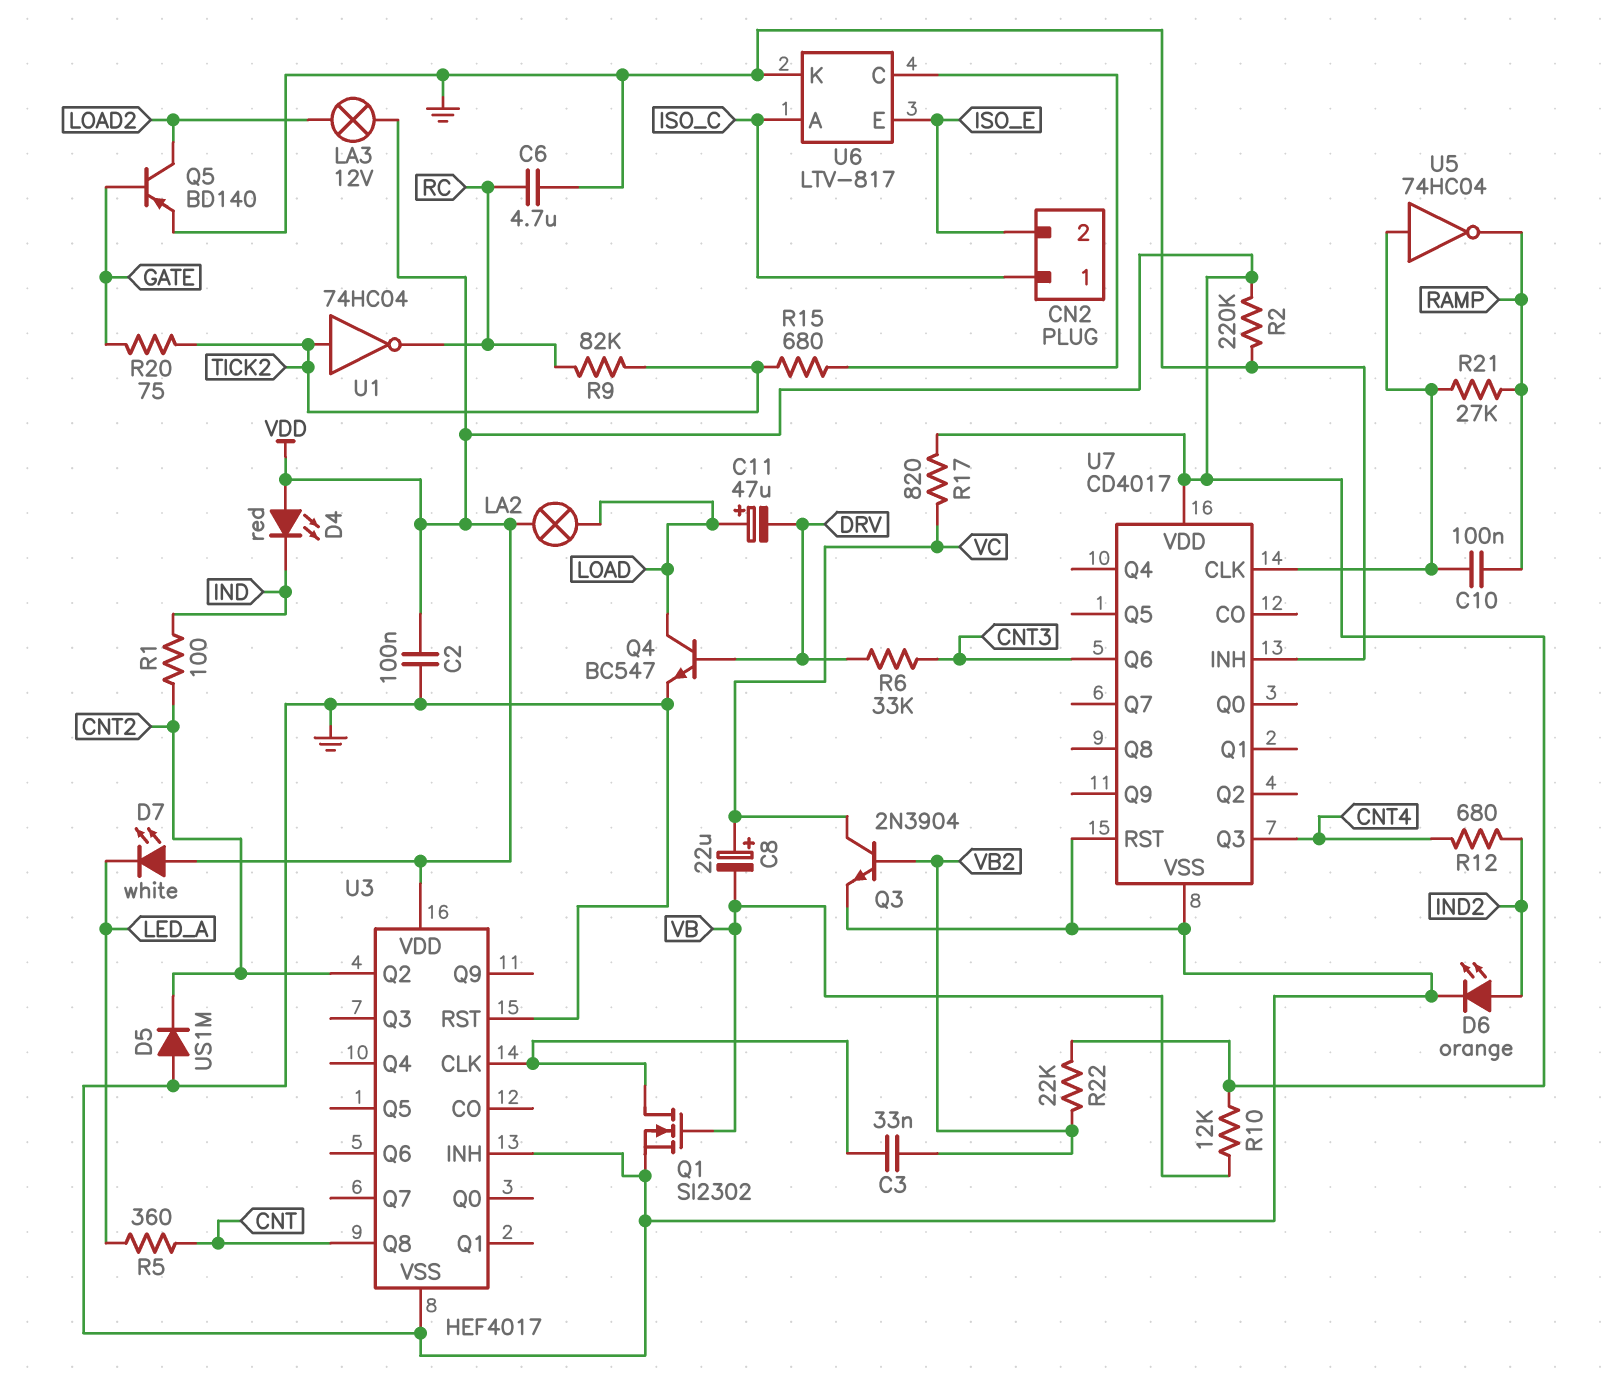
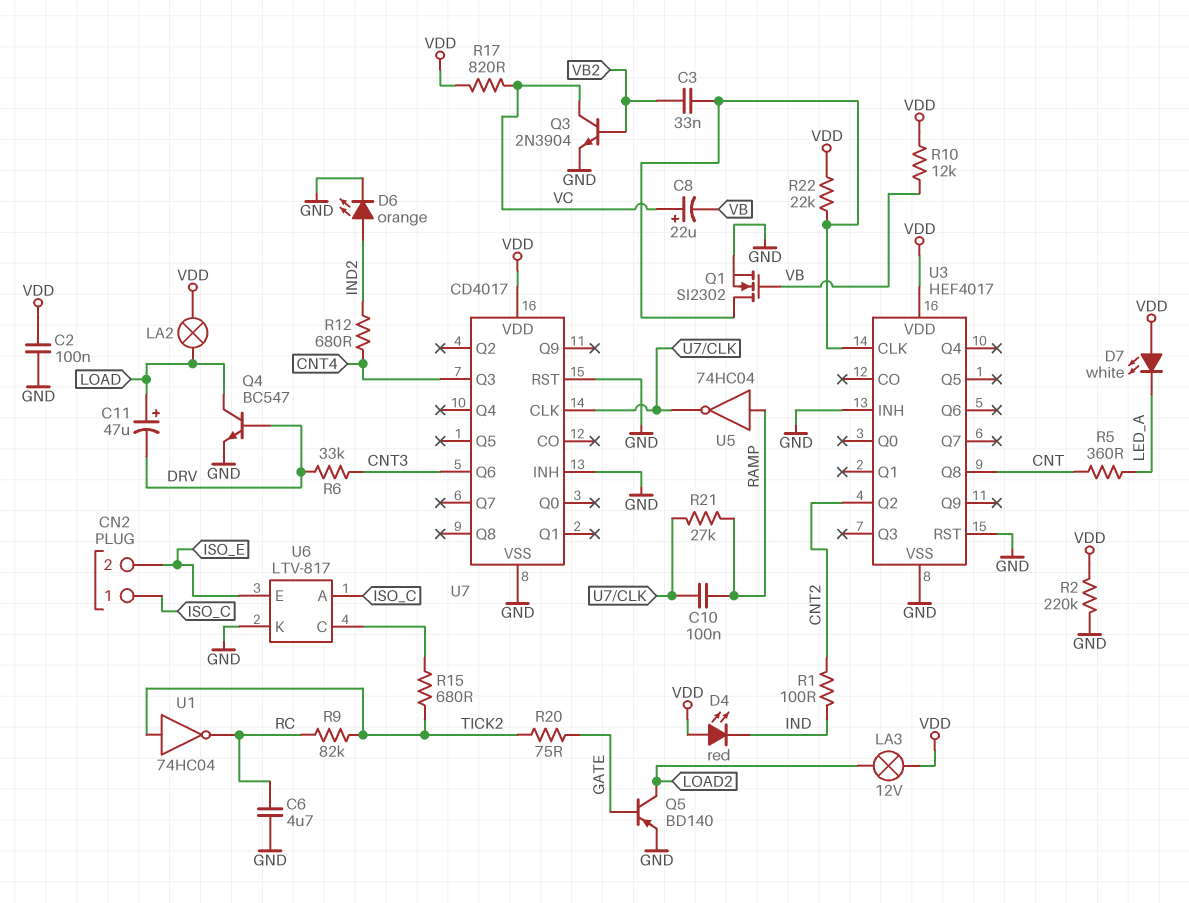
D5: diode US1M (A GND, K CNT2) -> none
R22: 22k (VB2, VDD) -> 22k (U3/CLK, VDD)
U5: NOT 74HC04 (in U7/CLK, out RAMP) -> NOT 74HC04 (in RAMP, out U7/CLK)

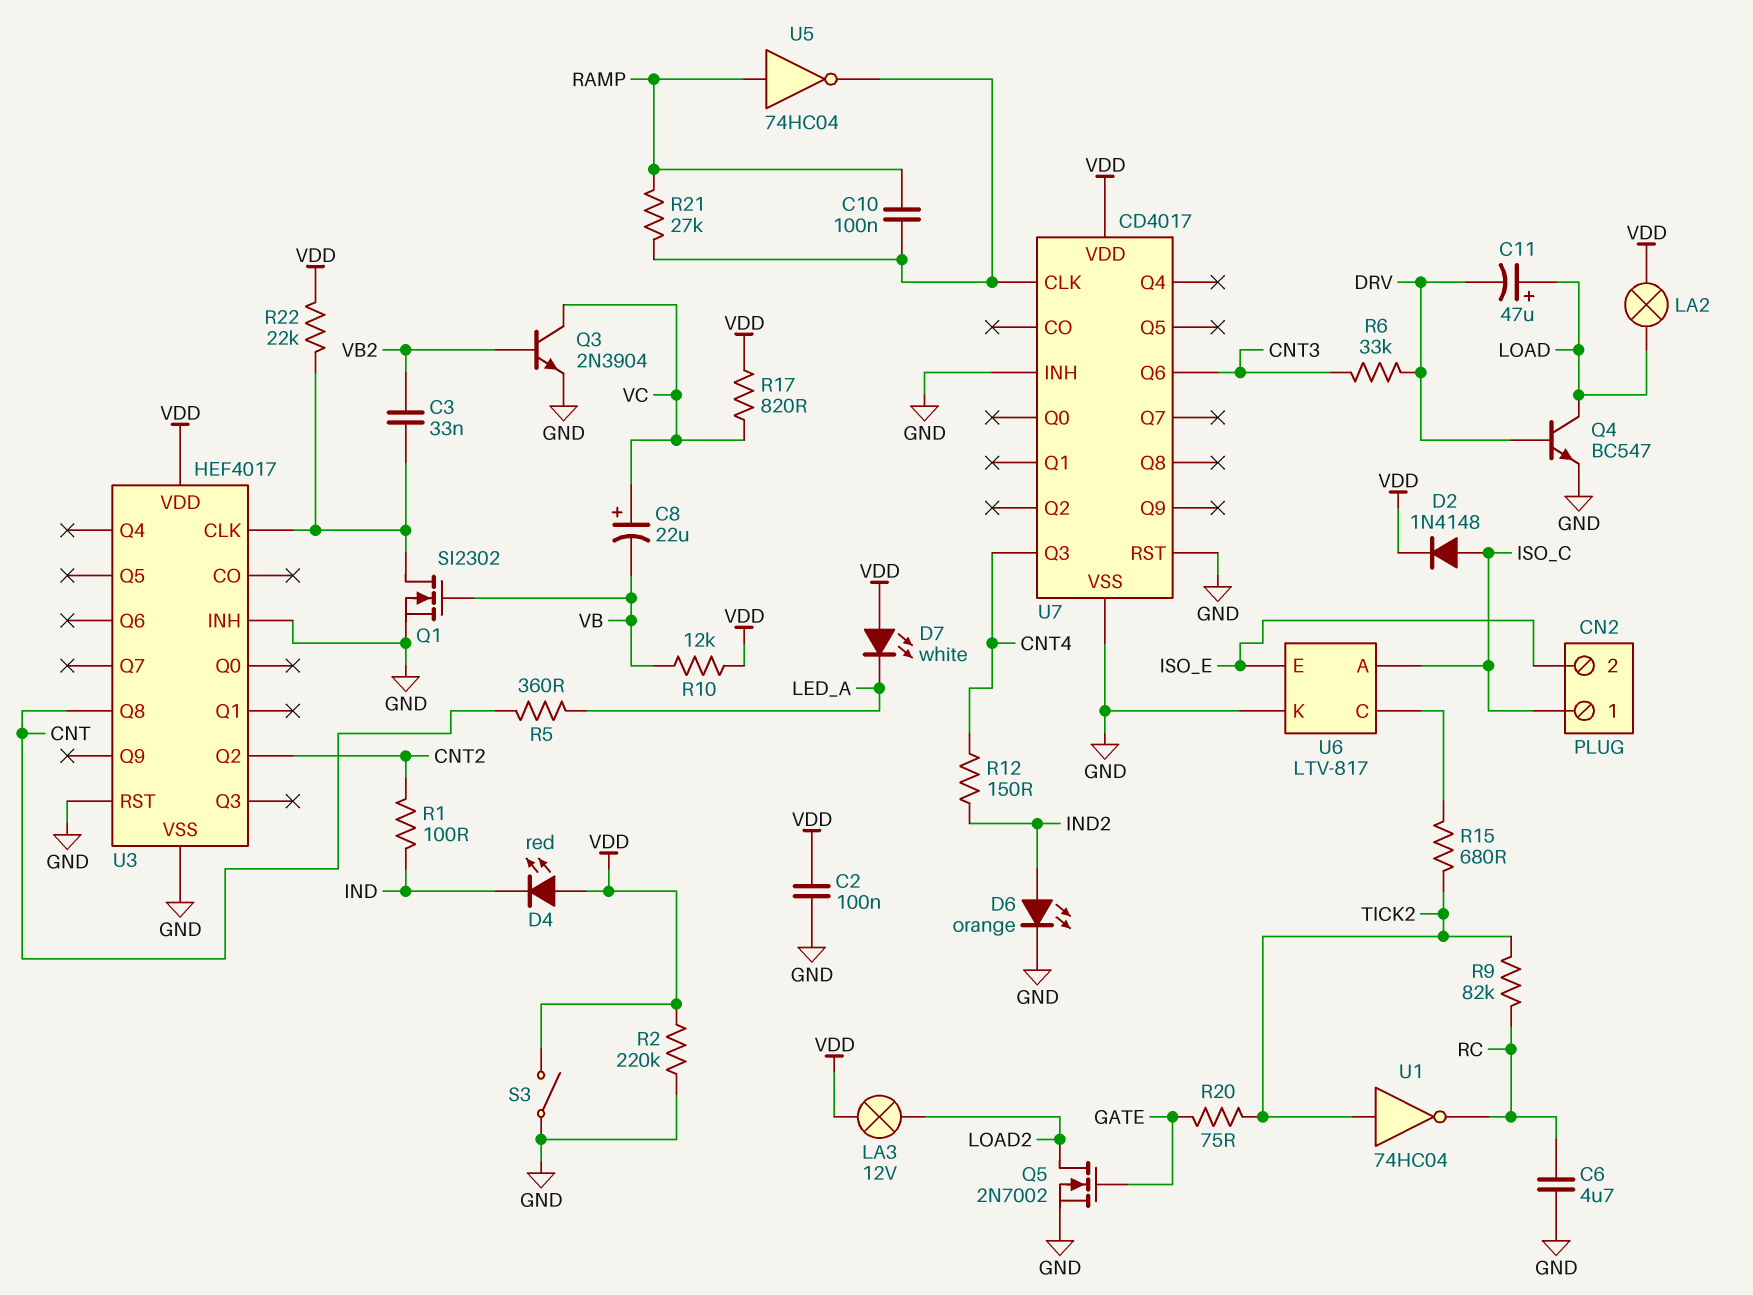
D2: none -> diode 1N4148 (A ISO_C, K VDD)
Q5: PNP BD140 (B GATE, C LOAD2, E GND) -> NMOS 2N7002 (G GATE, D LOAD2, S GND)
R12: 680 (CNT4, IND2) -> 150 (CNT4, IND2)
S3: none -> switch (GND, VDD)

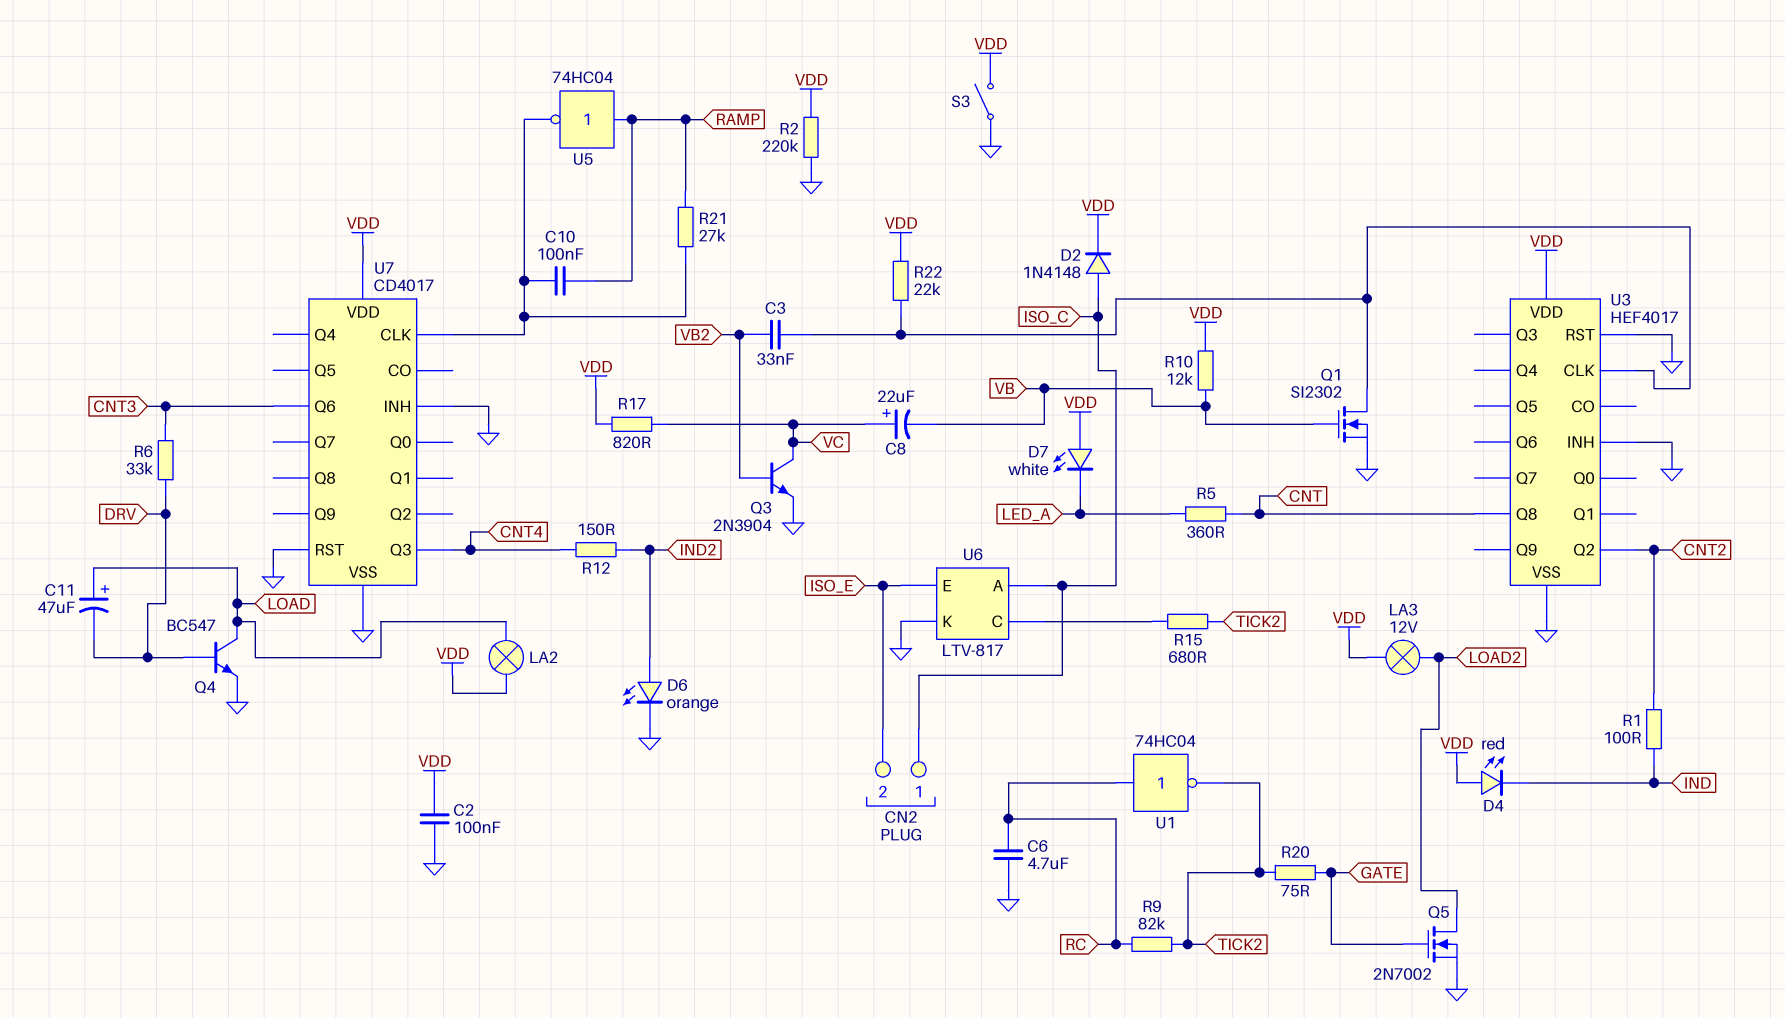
U1: NOT 74HC04 (in TICK2, out RC) -> NOT 74HC04 (in RC, out TICK2)

